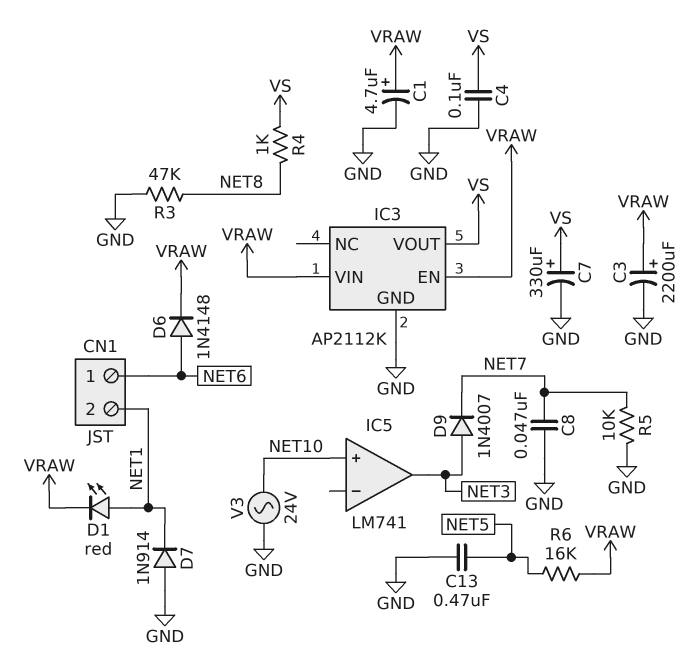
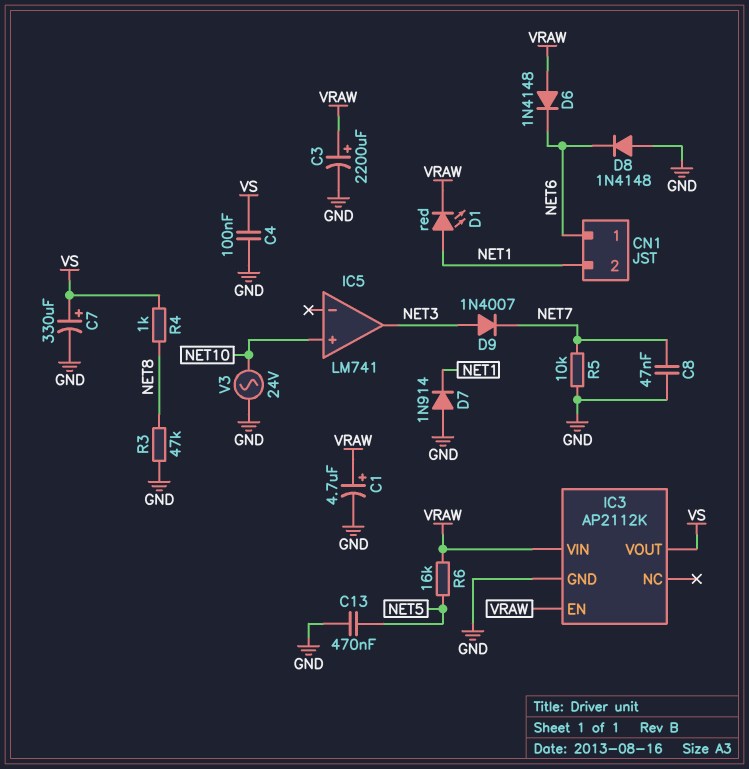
D6: diode 1N4148 (A NET6, K VRAW) -> diode 1N4148 (A VRAW, K NET6)
D8: none -> diode 1N4148 (A GND, K NET6)

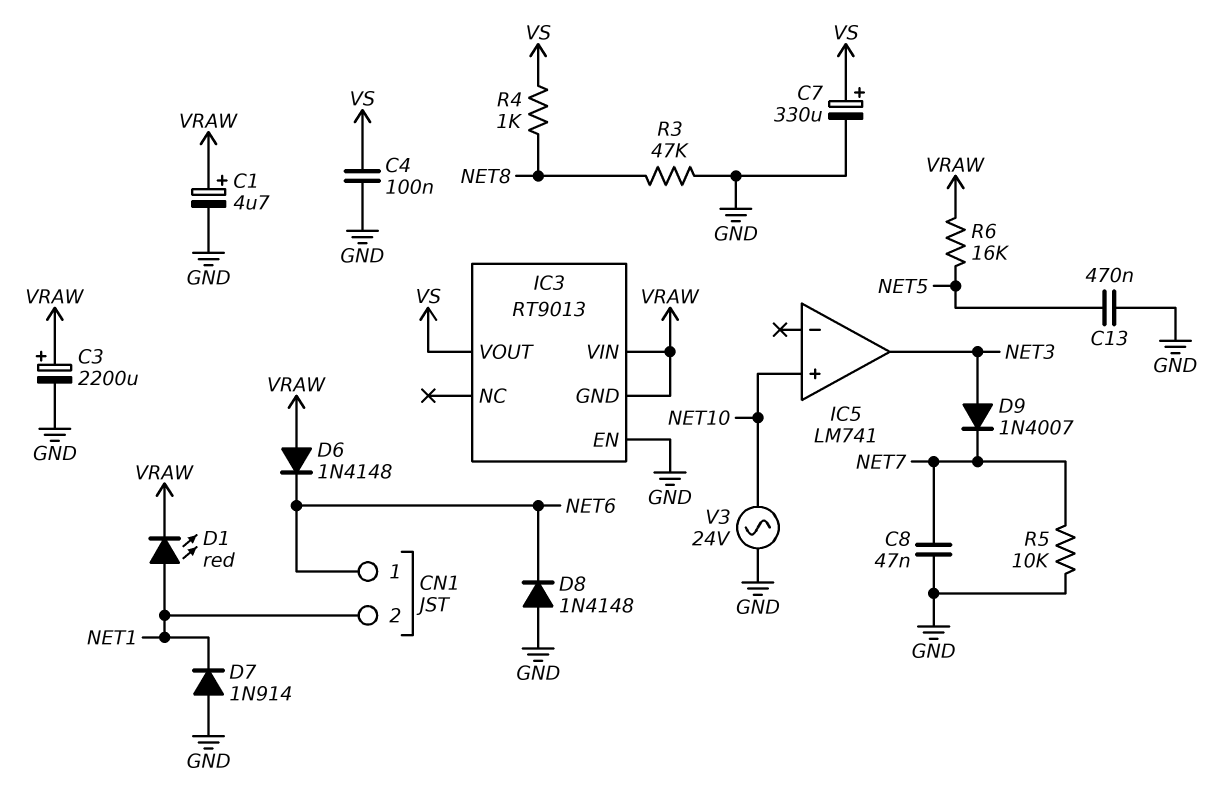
IC3: AP2112K -> RT9013
IC3 pin EN: VRAW -> GND
IC3 pin GND: GND -> VRAW

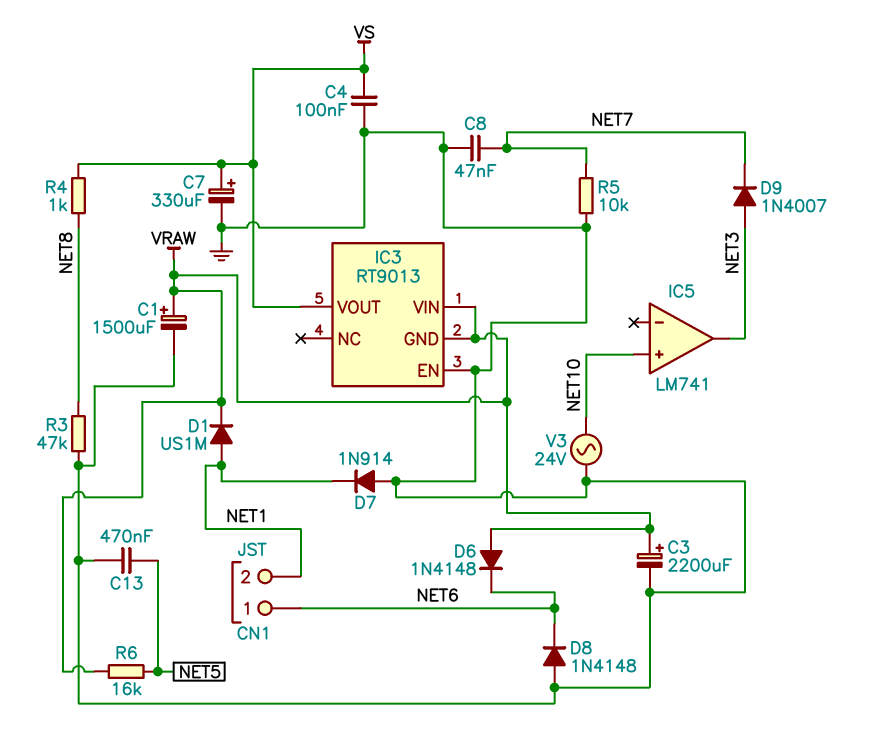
C1: 4.7uF (plus VRAW, minus GND) -> 1500uF (plus VRAW, minus GND)
D1: LED red (A NET1, K VRAW) -> diode US1M (A NET1, K VRAW)

